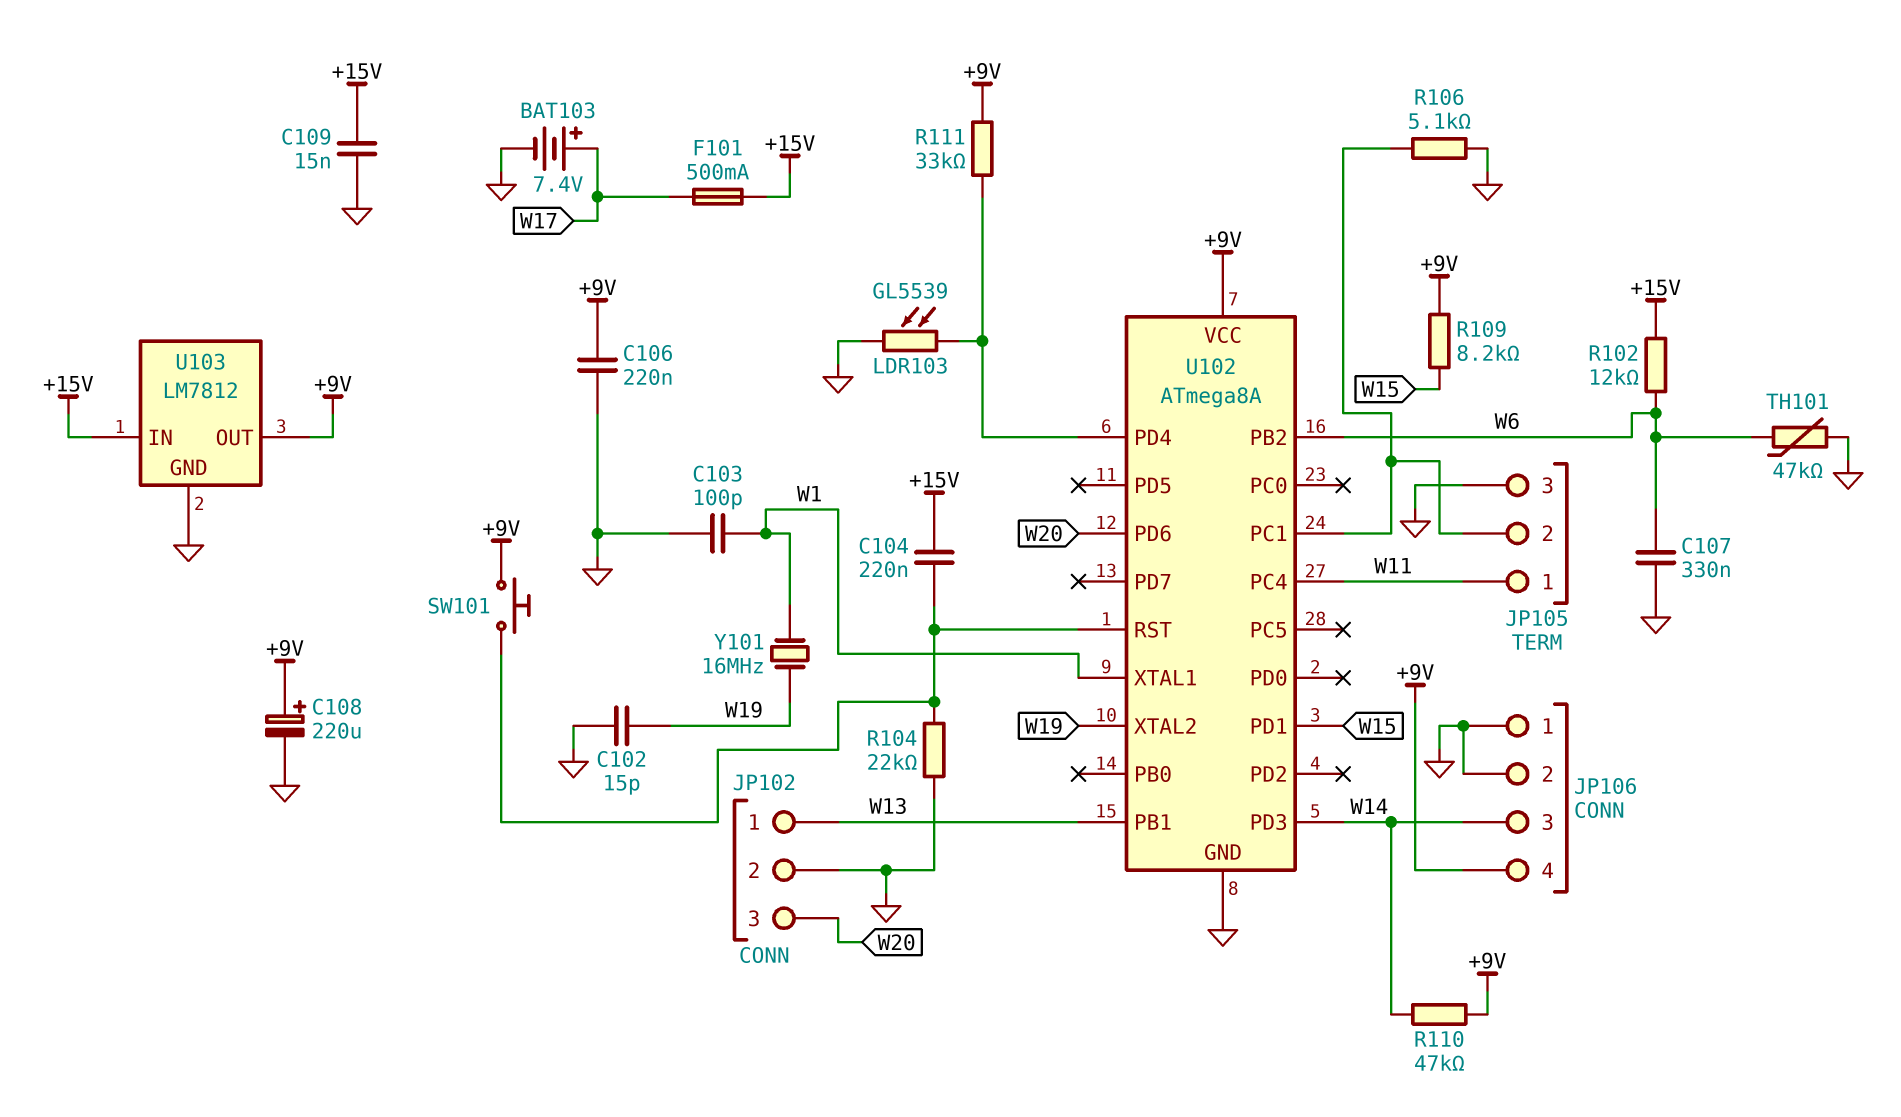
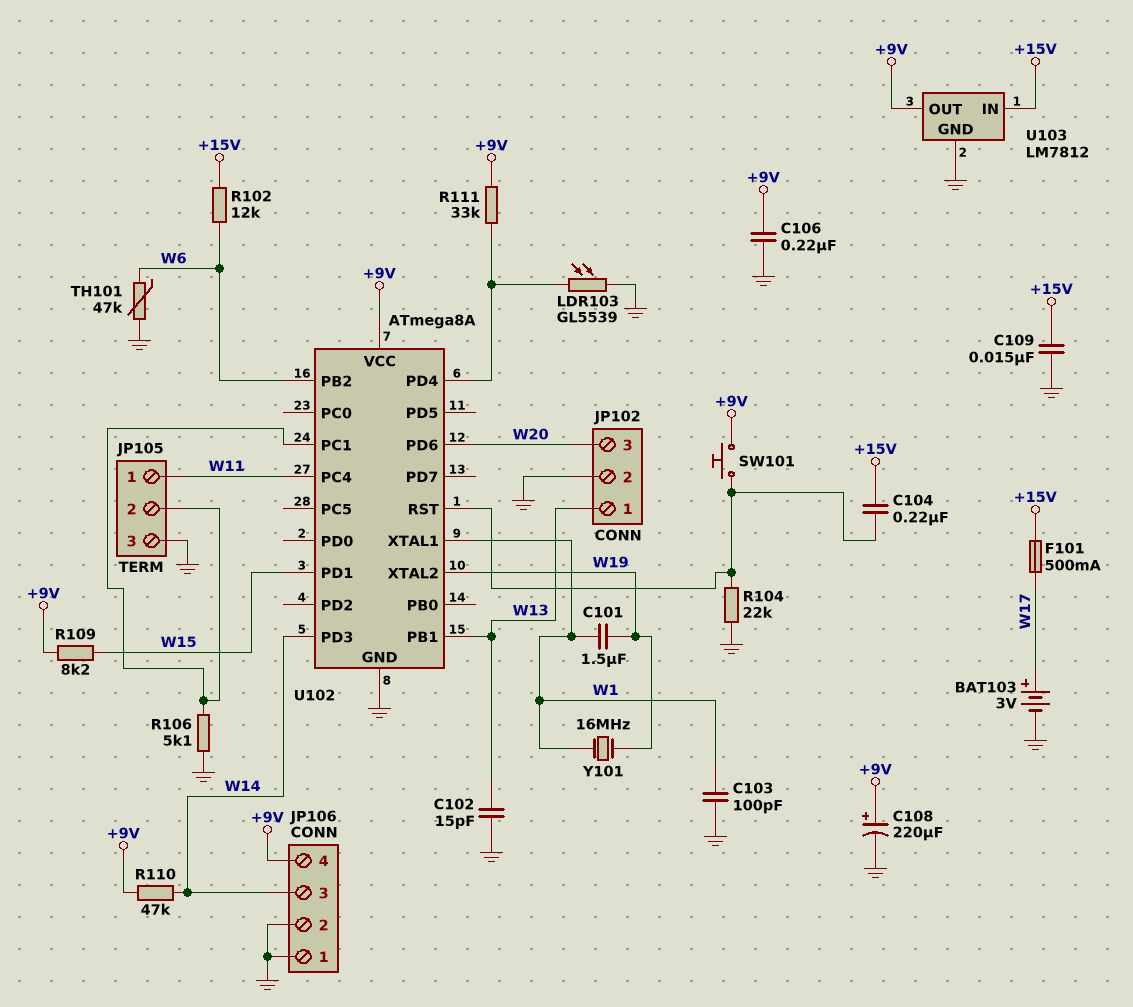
BAT103: 7.4V (plus W17, minus GND) -> 3V (plus W17, minus GND)
C101: none -> 1.5uF (W1, W19)
C102: 15pF (GND, W19) -> 15pF (GND, W13)
C107: 330nF (GND, W6) -> none

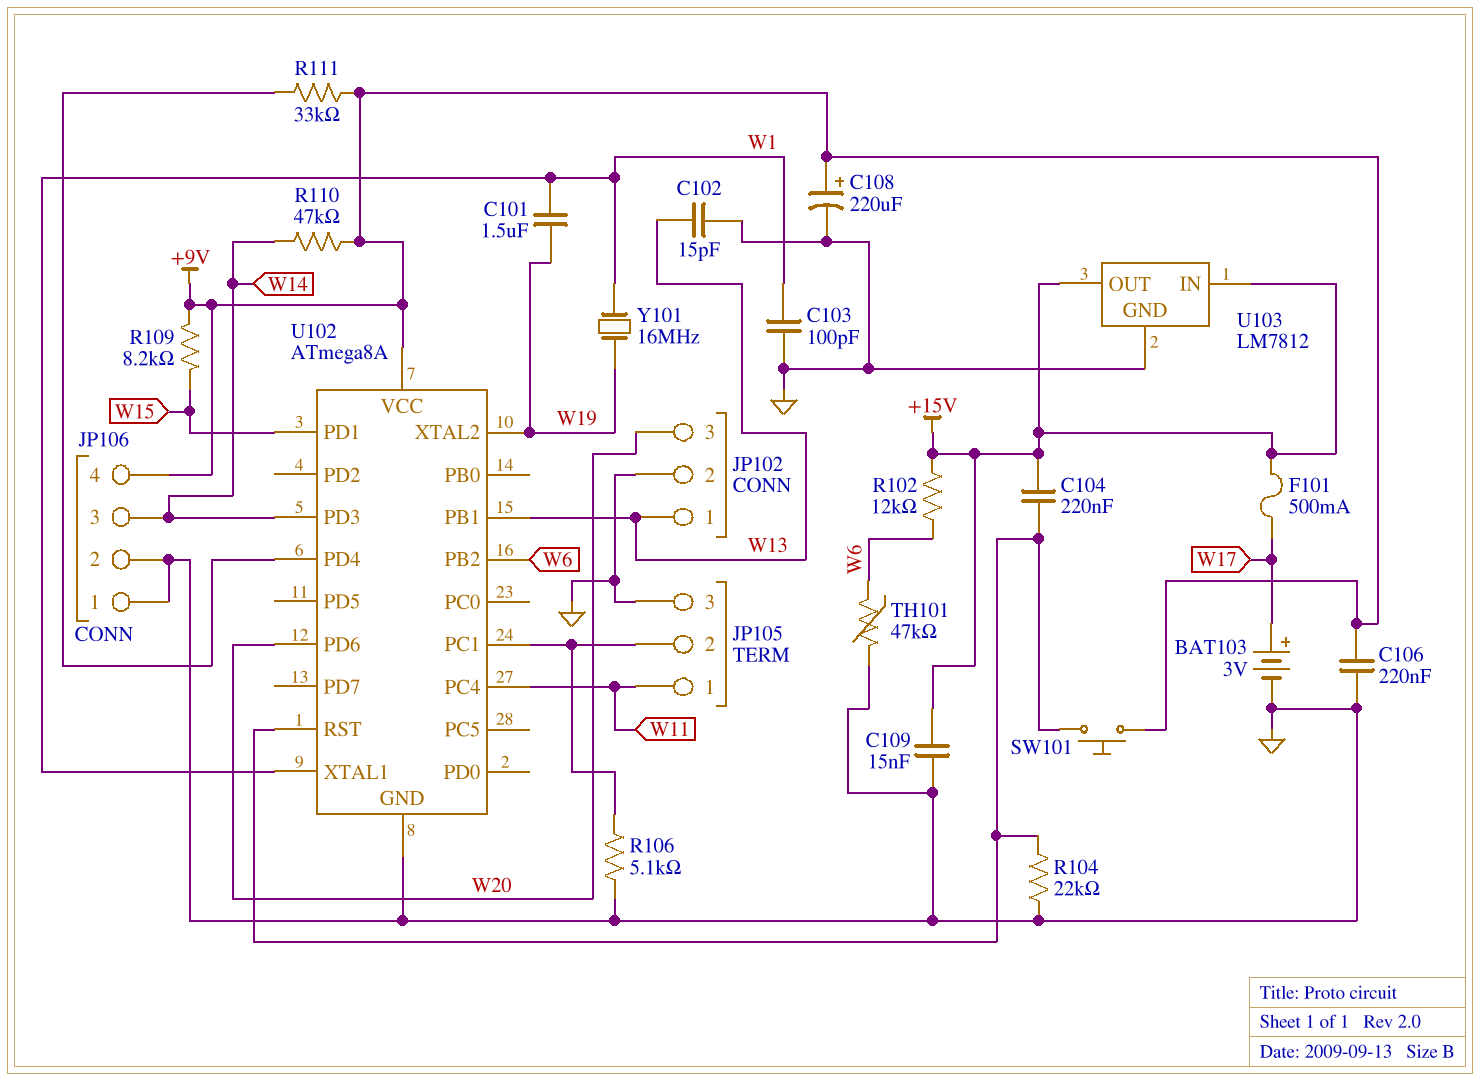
LDR103: GL5539 (GND, U102/PD4) -> none
U103 pin OUT: +9V -> +15V

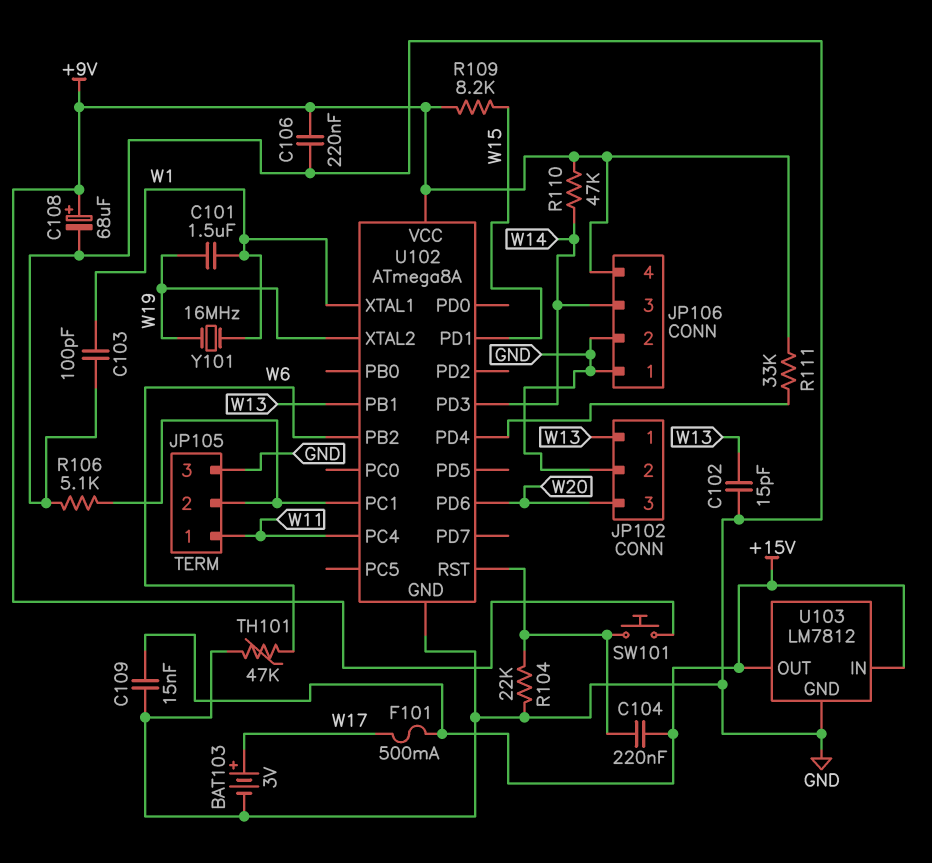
C108: 220uF (plus +9V, minus GND) -> 68uF (plus +9V, minus GND)
R102: 12k (+15V, W6) -> none

